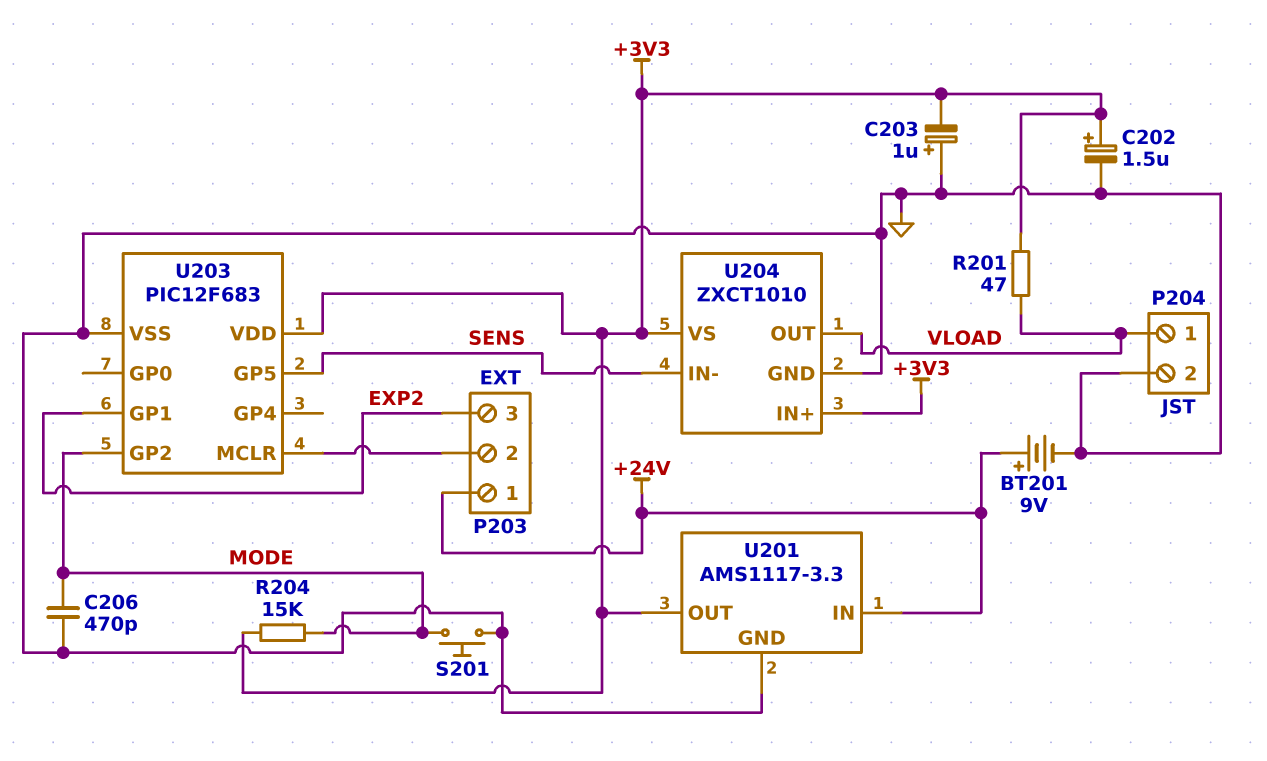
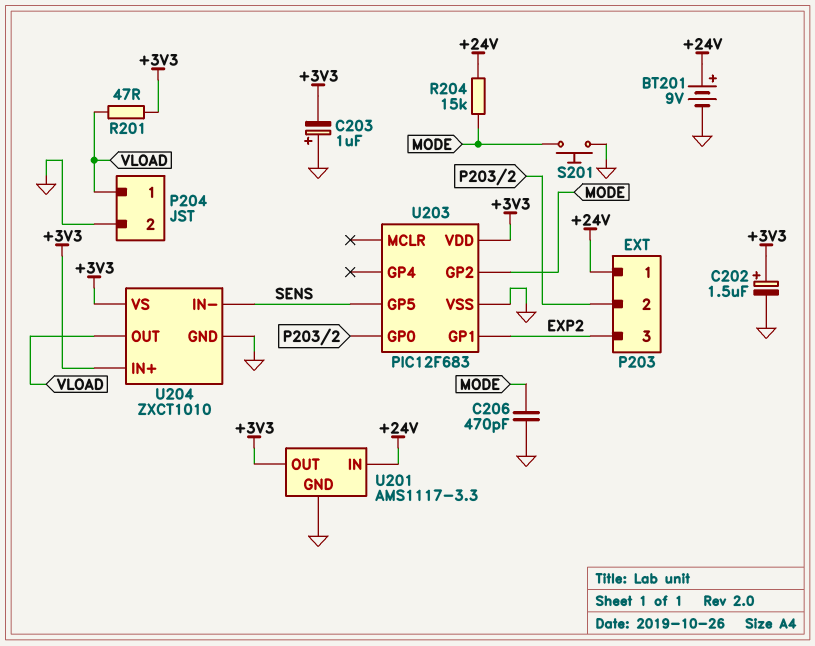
R204: 15k (+3V3, MODE) -> 15k (+24V, MODE)
U203 pin GP0: none -> P203/2
U203 pin MCLR: P203/2 -> none

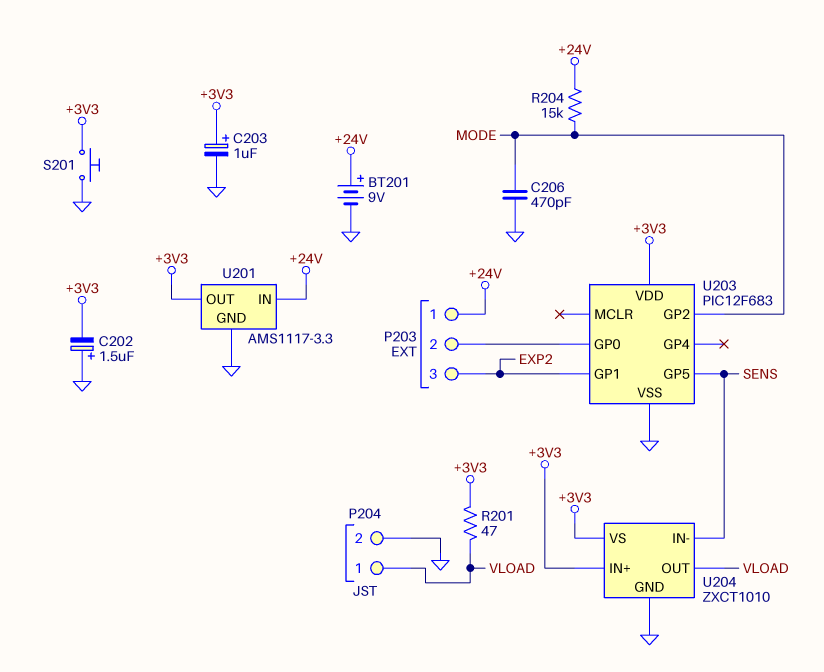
C202: 1.5uF (plus +3V3, minus GND) -> 1.5uF (plus GND, minus +3V3)
C203: 1uF (plus GND, minus +3V3) -> 1uF (plus +3V3, minus GND)
S201: button (GND, MODE) -> button (+3V3, GND)

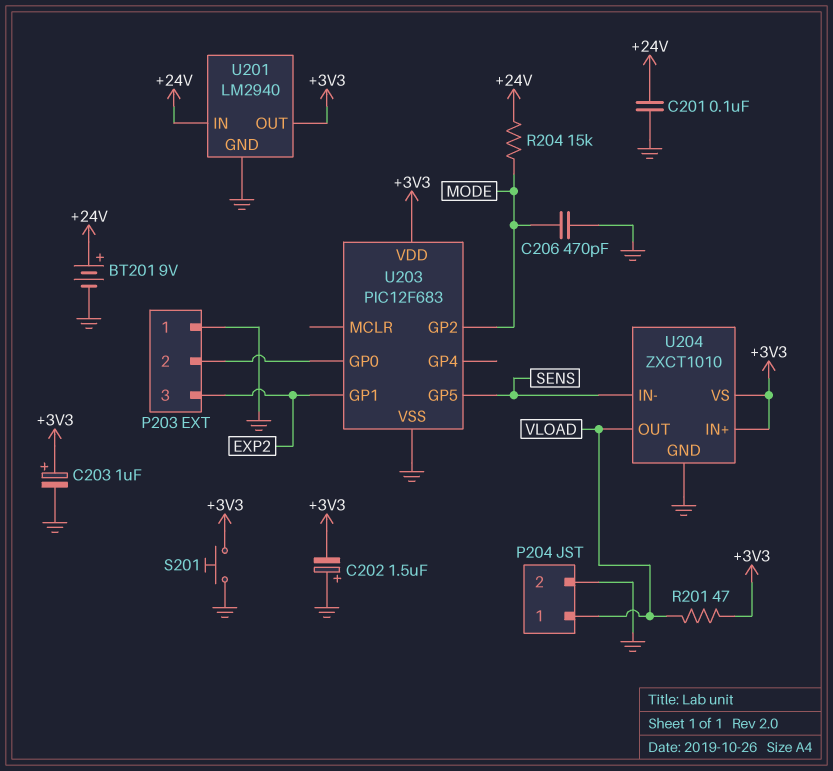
C201: none -> 100nF (+24V, GND)
P203 pin 1: +24V -> GND
U201: AMS1117-3.3 -> LM2940

